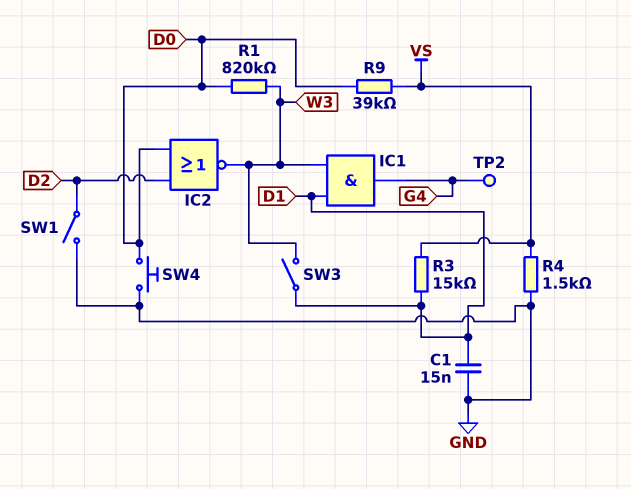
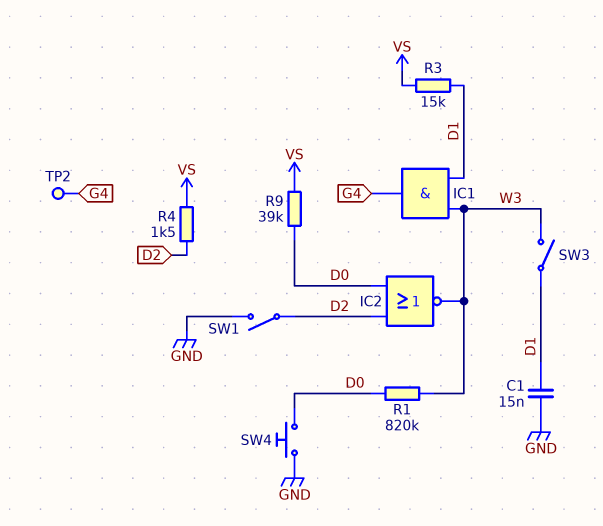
R4: 1.5k (GND, VS) -> 1.5k (D2, VS)

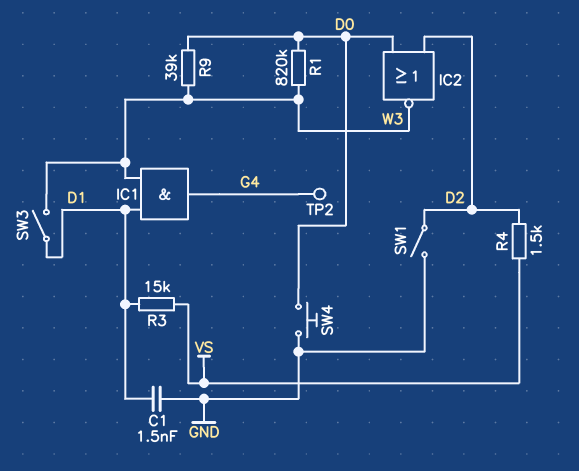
C1: 15nF (D1, GND) -> 1.5nF (D1, GND)
R9: 39k (D0, VS) -> 39k (D0, W3)

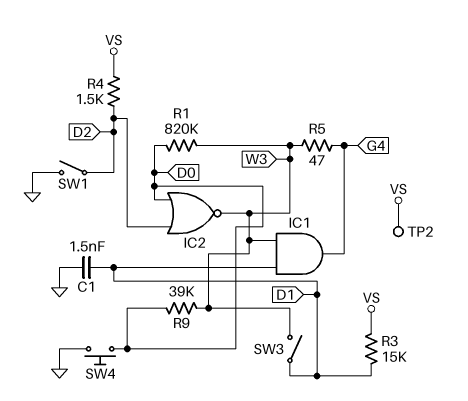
R5: none -> 47 (G4, W3)
TP2: test point (G4) -> test point (VS)

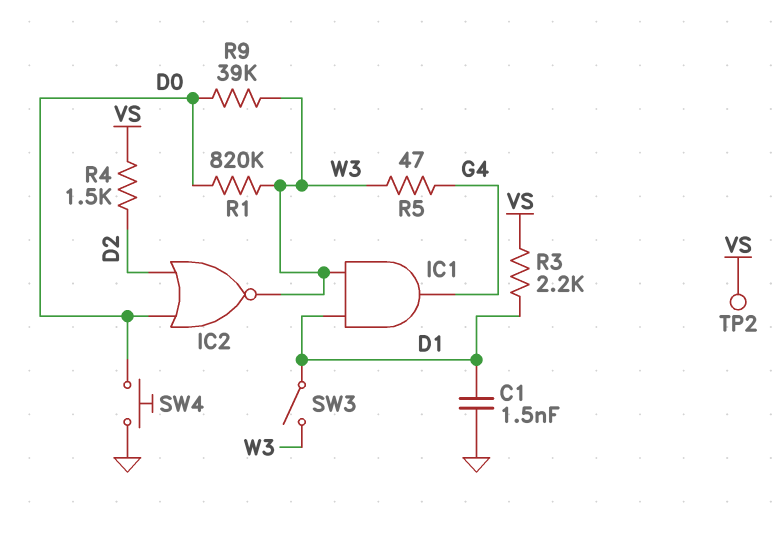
R3: 15k (D1, VS) -> 2.2k (D1, VS)
SW1: switch (D2, GND) -> none

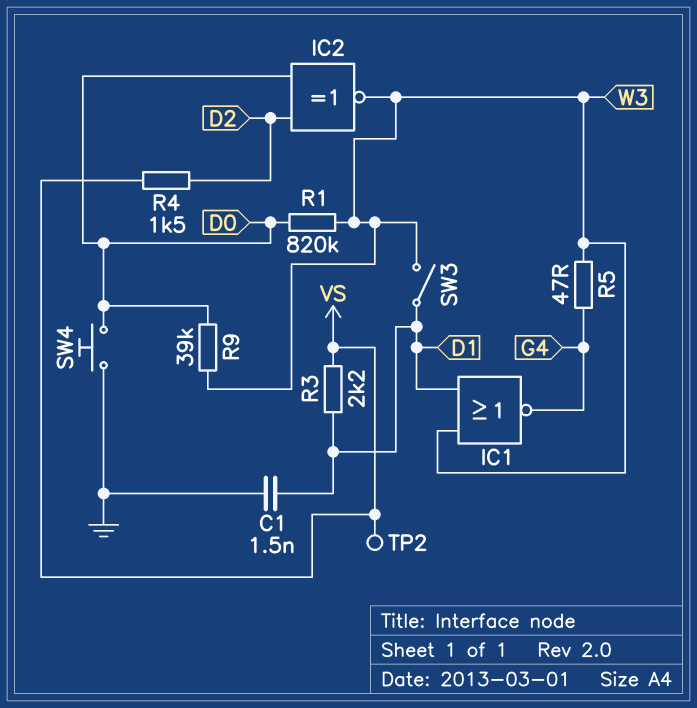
IC1: AND (in D1, in W3, out G4) -> NOR (in D1, in W3, out G4)
IC2: NOR (in D0, in D2, out W3) -> XNOR (in D0, in D2, out W3)

